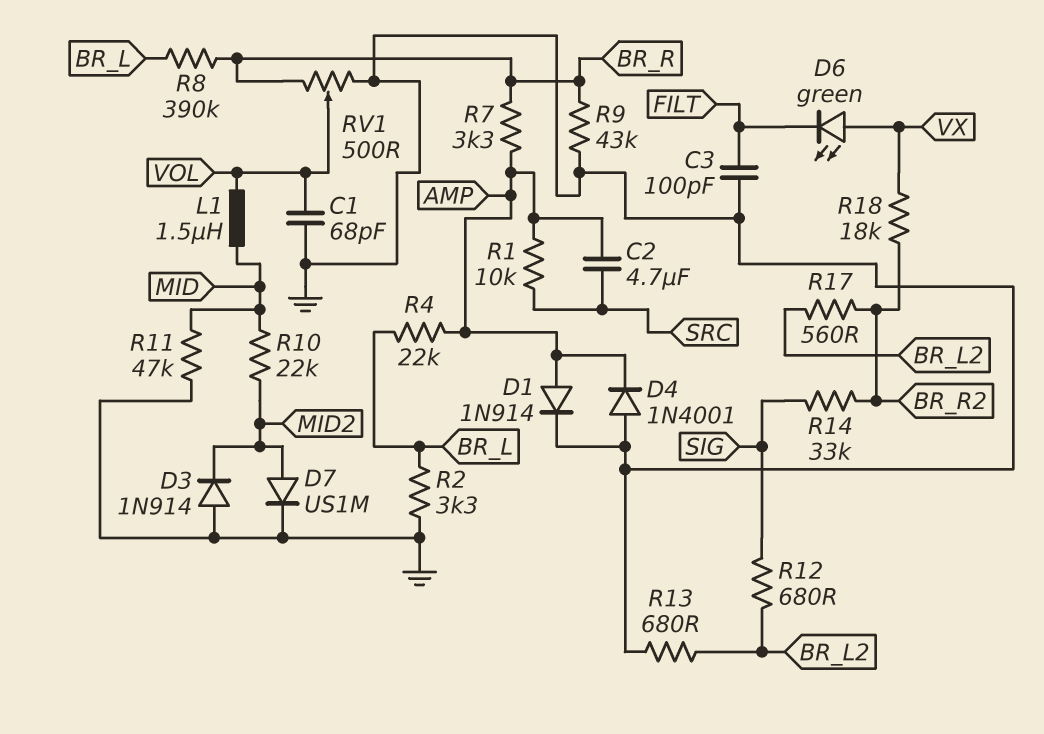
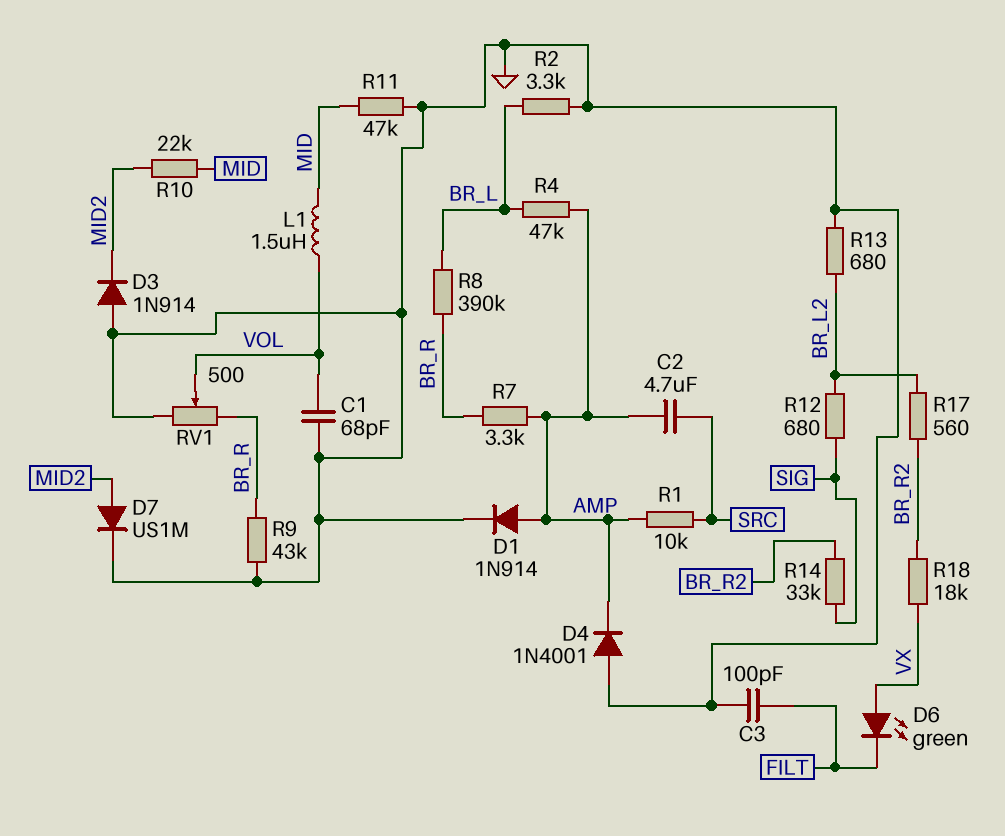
R4: 22k (AMP, BR_L) -> 47k (AMP, BR_L)

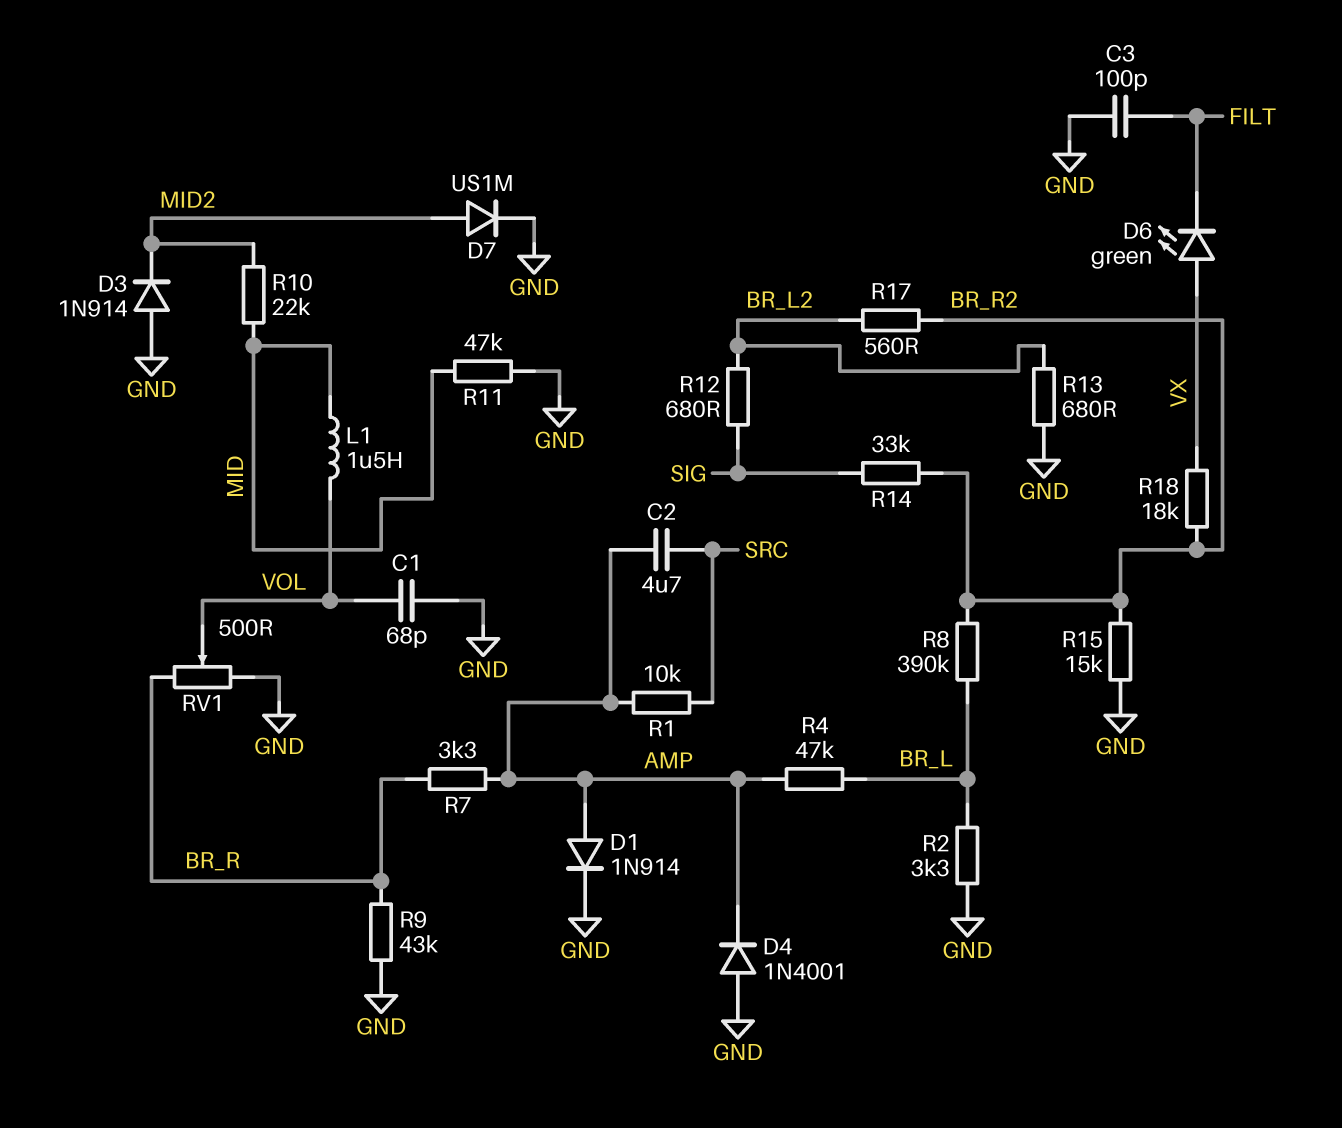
R8: 390k (BR_L, BR_R) -> 390k (BR_L, BR_R2)
R15: none -> 15k (BR_R2, GND)

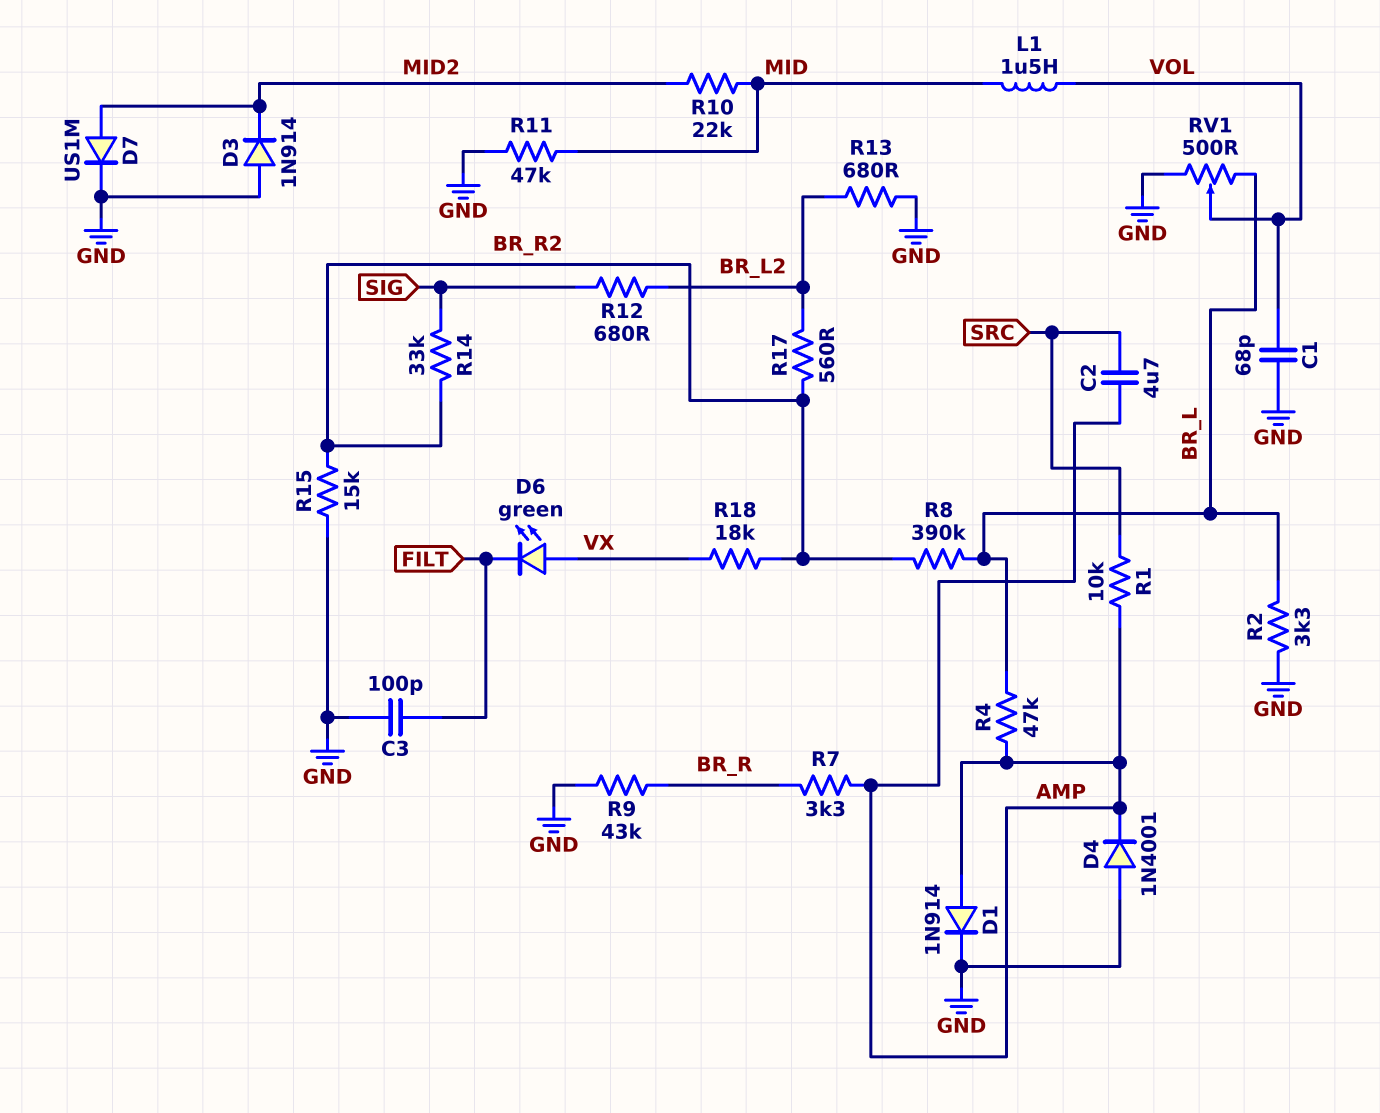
RV1: 500 (BR_R, GND, wiper VOL) -> 500 (BR_L, GND, wiper VOL)

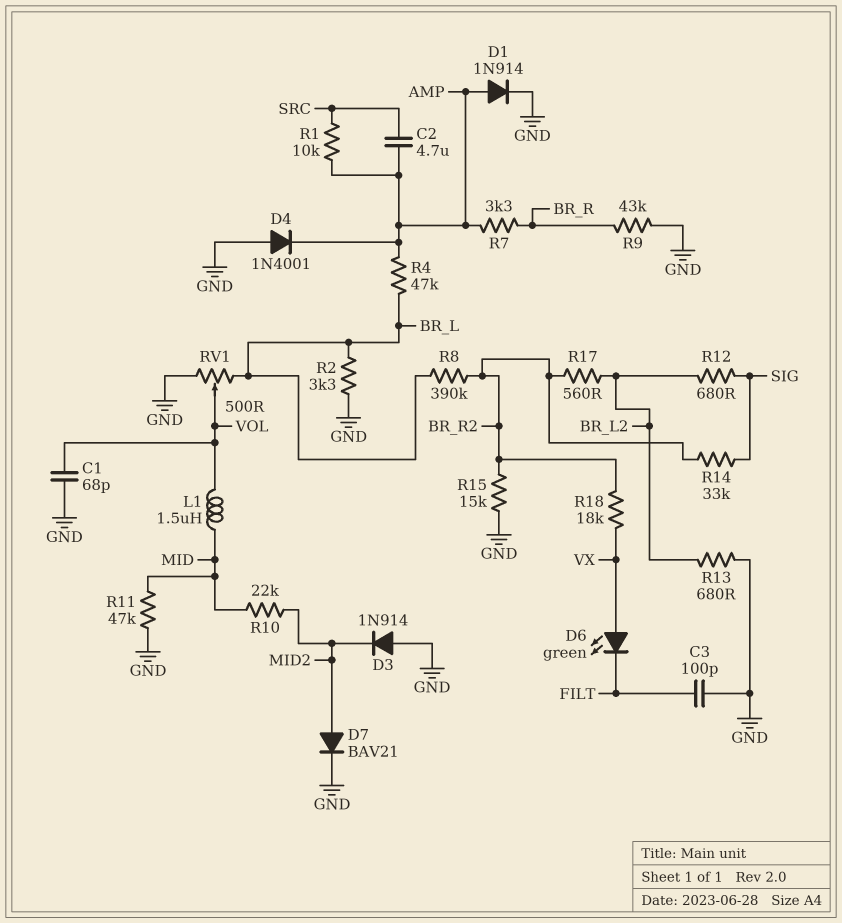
D7: diode US1M (A MID2, K GND) -> diode BAV21 (A MID2, K GND)

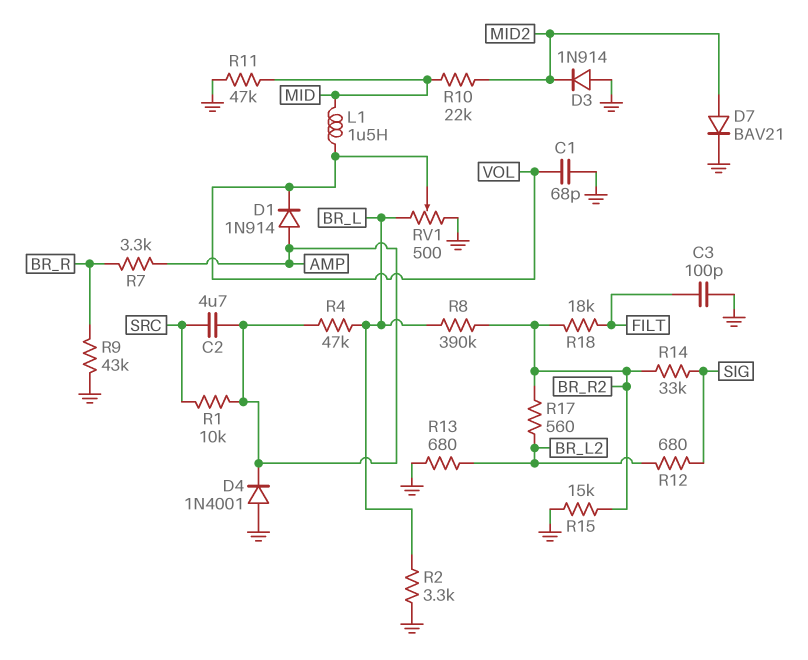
D1: diode 1N914 (A AMP, K GND) -> diode 1N914 (A AMP, K VOL)
D6: LED green (A VX, K FILT) -> none
R18: 18k (BR_R2, VX) -> 18k (BR_R2, FILT)

